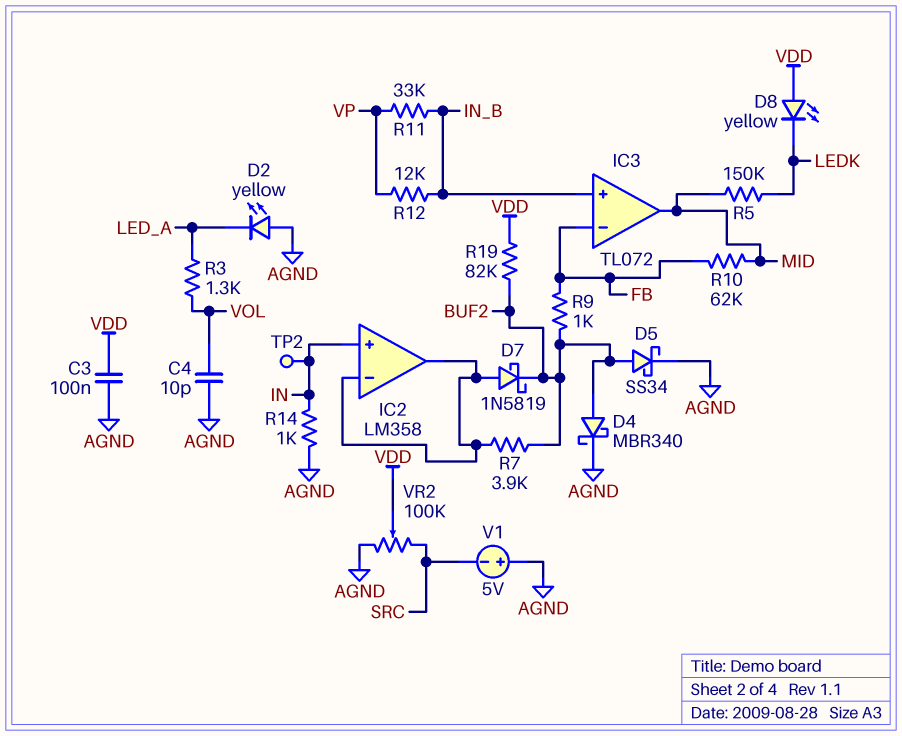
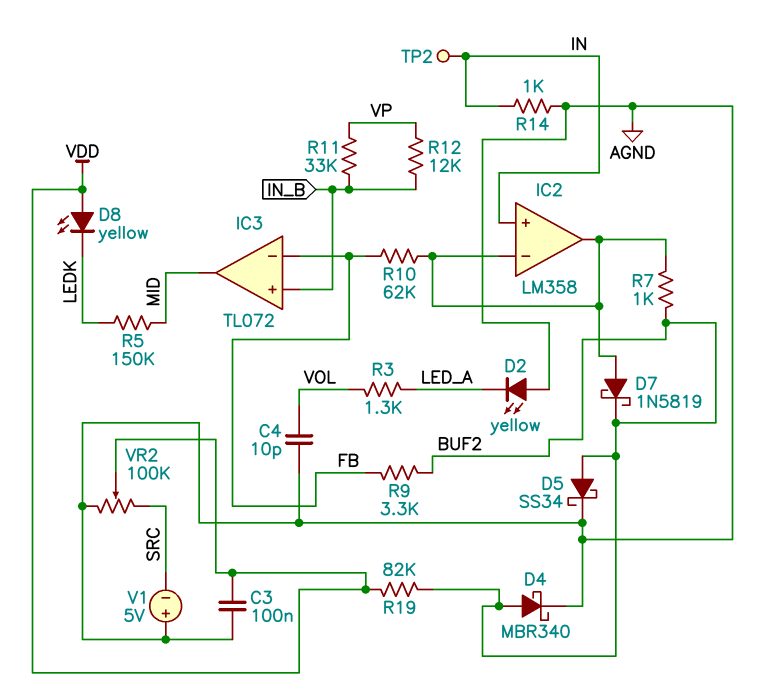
R7: 3.9k (BUF2, IC2/in-) -> 1k (BUF2, IC2/in-)
R9: 1k (BUF2, FB) -> 3.3k (BUF2, FB)
R10: 62k (FB, MID) -> 62k (FB, IC2/in-)

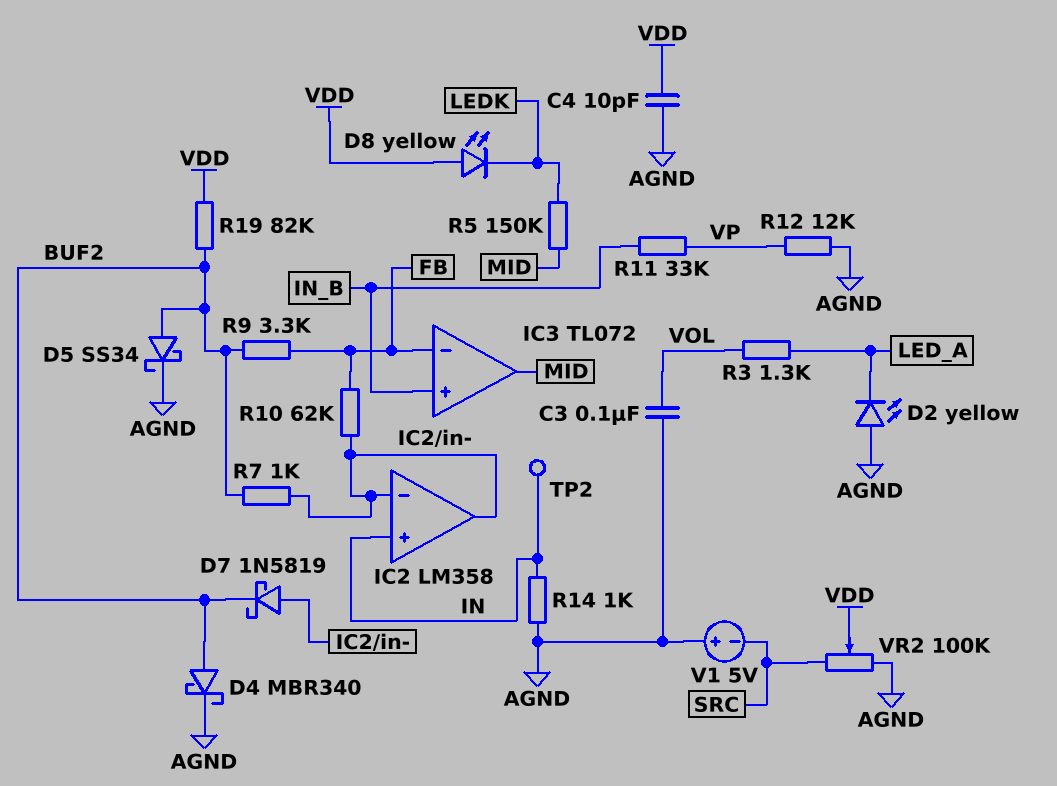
C3: 100nF (AGND, VDD) -> 100nF (AGND, VOL)
C4: 10pF (AGND, VOL) -> 10pF (AGND, VDD)
R12: 12k (IN_B, VP) -> 12k (AGND, VP)

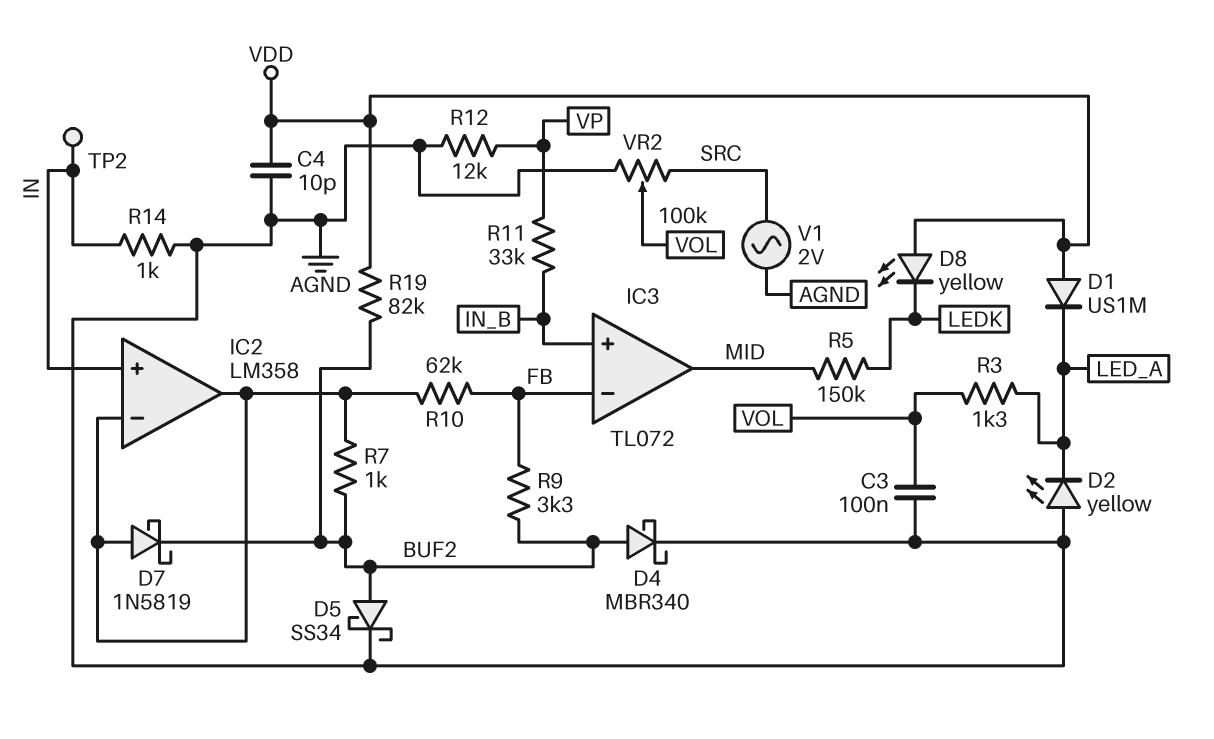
D1: none -> diode US1M (A VDD, K LED_A)
V1: 5V (plus AGND, minus SRC) -> AC 2V (AGND, SRC)
VR2: 100k (AGND, SRC, wiper VDD) -> 100k (AGND, SRC, wiper VOL)

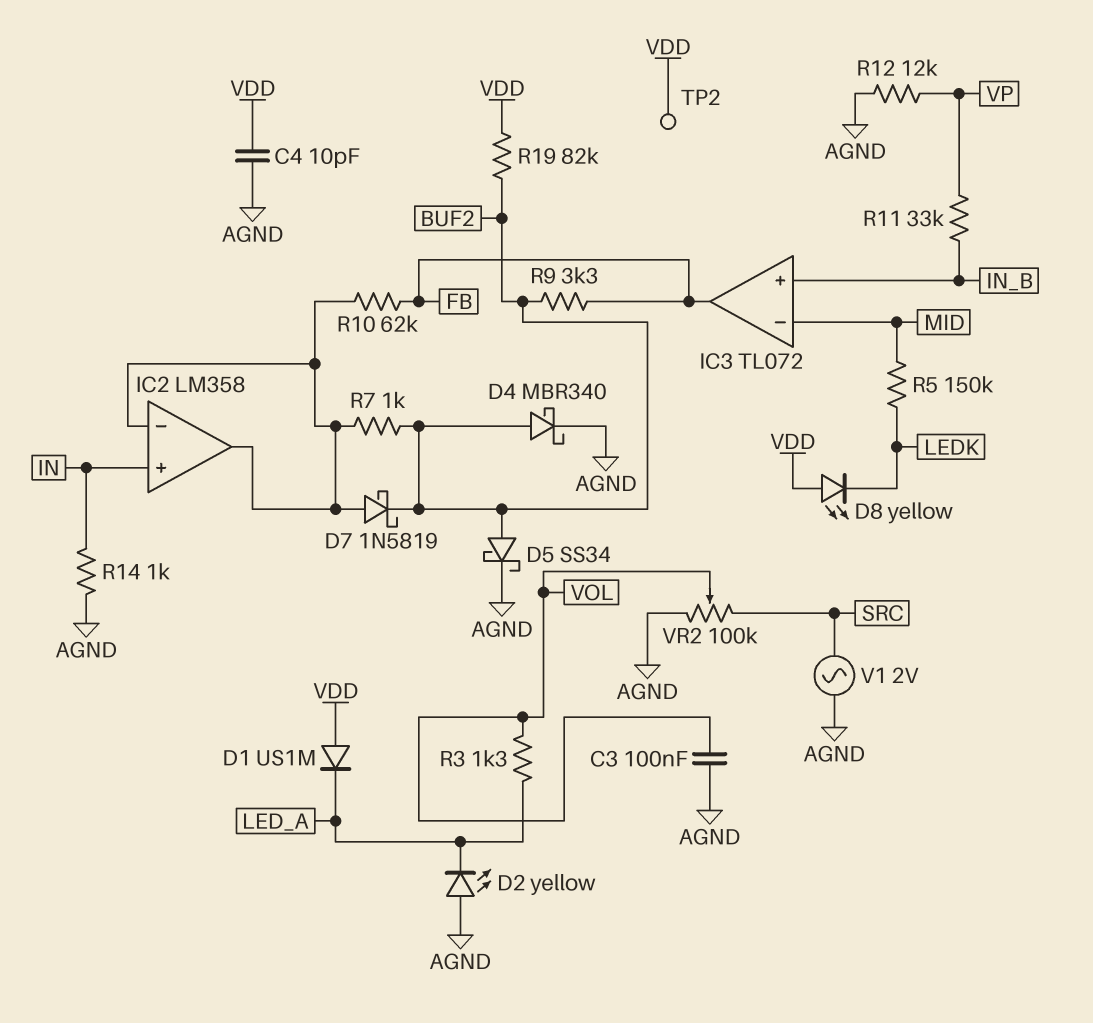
IC3 pin in-: FB -> MID
IC3 pin out: MID -> FB
TP2: test point (IN) -> test point (VDD)

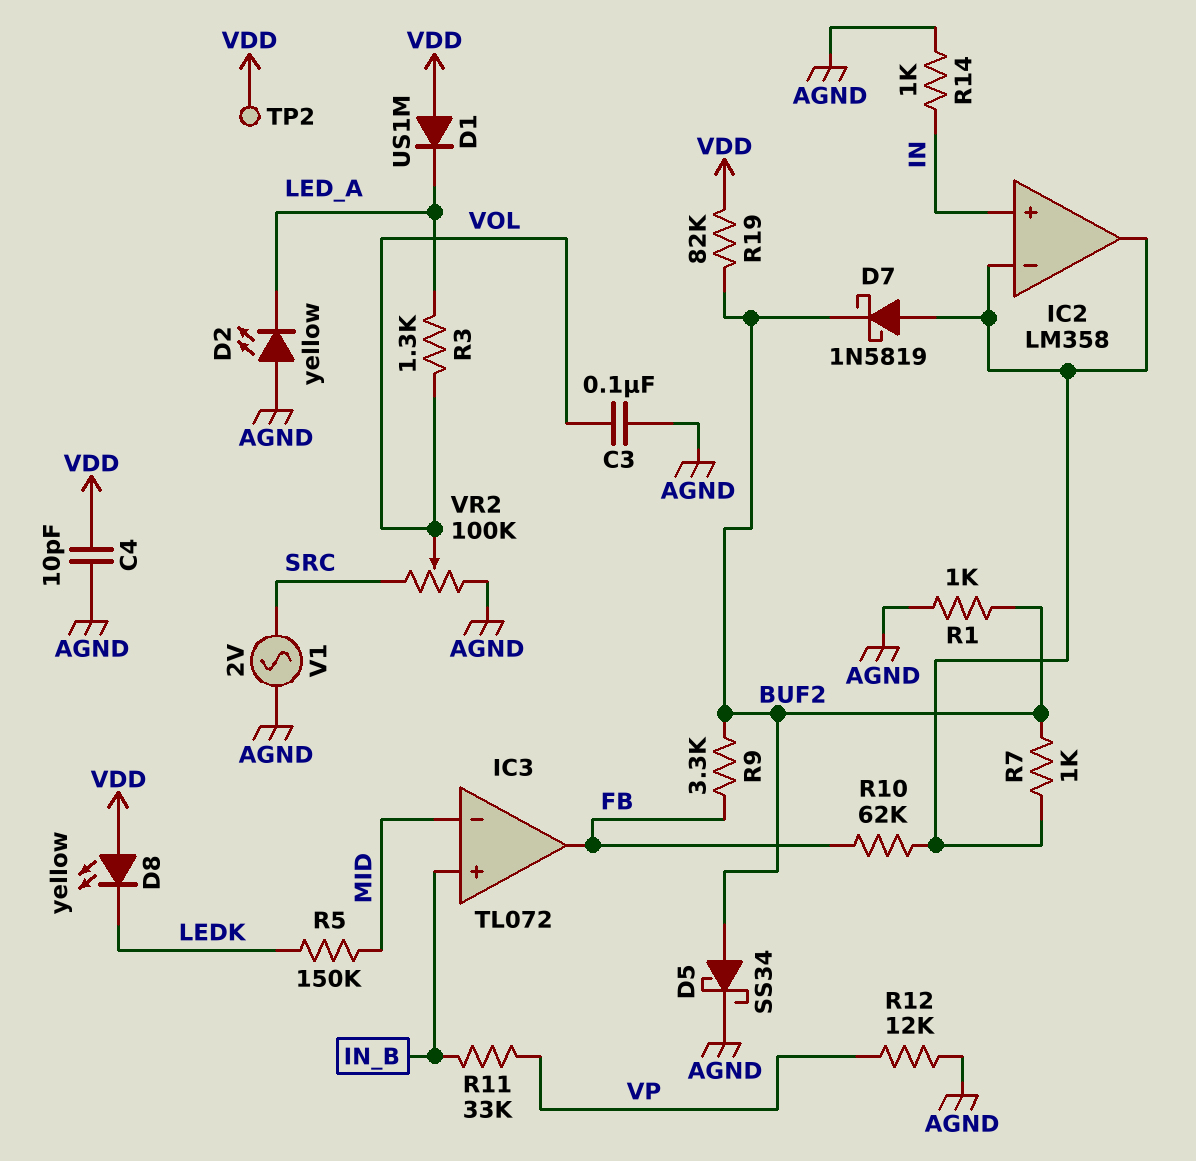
D4: schottky MBR340 (A BUF2, K AGND) -> none
R1: none -> 1k (AGND, BUF2)

